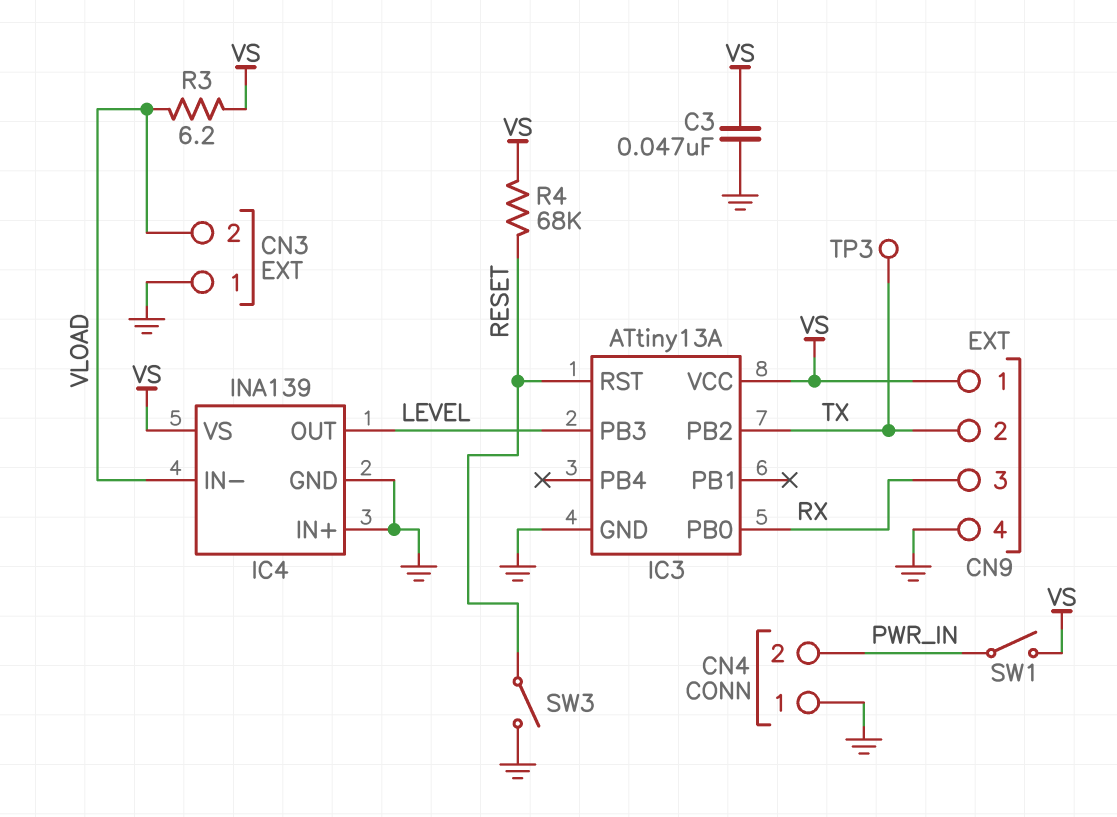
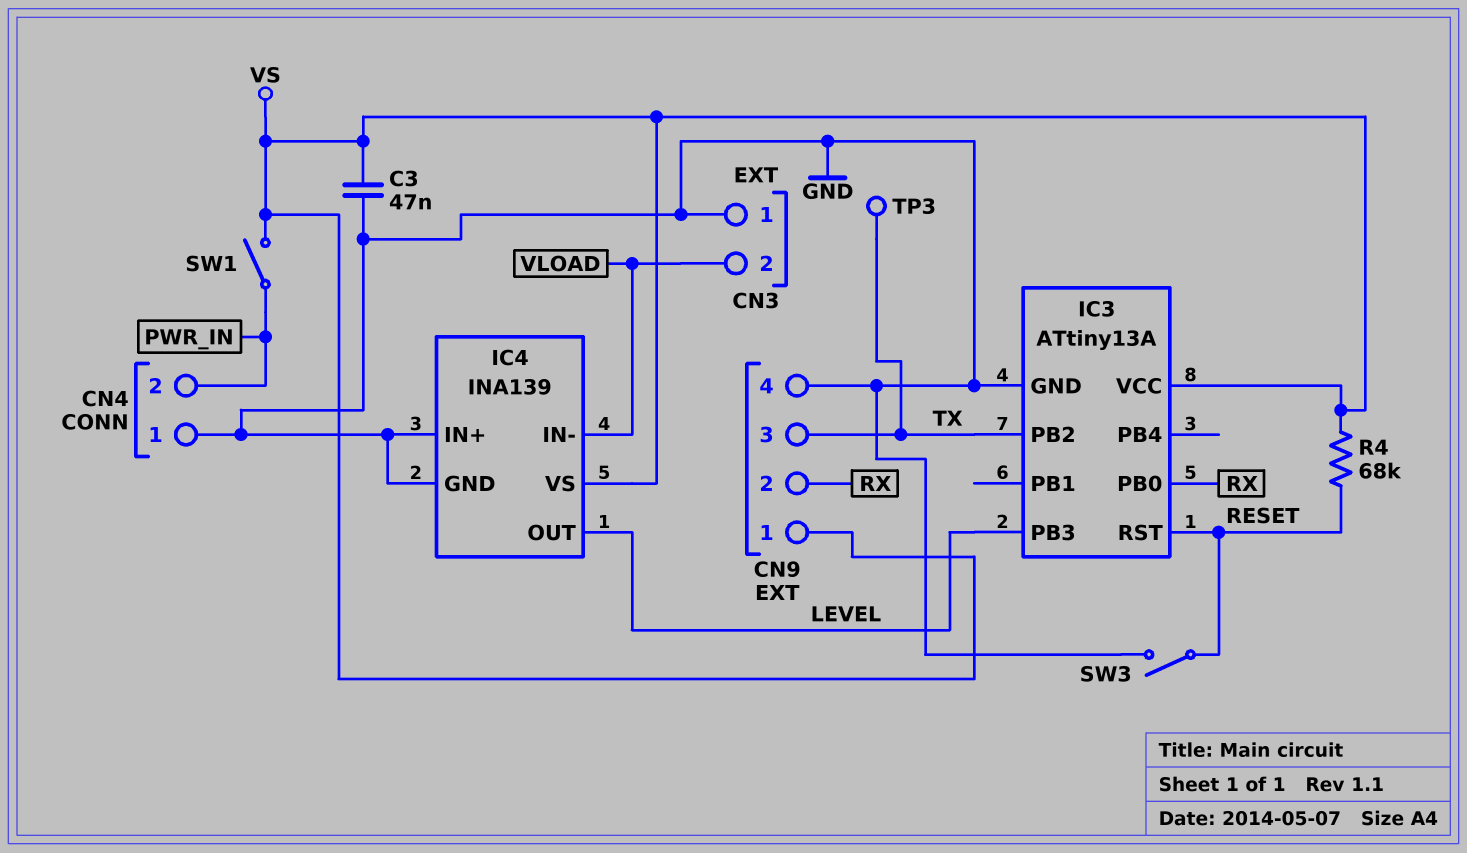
CN9 pin 2: TX -> RX
CN9 pin 3: RX -> TX
R3: 6.2 (VLOAD, VS) -> none

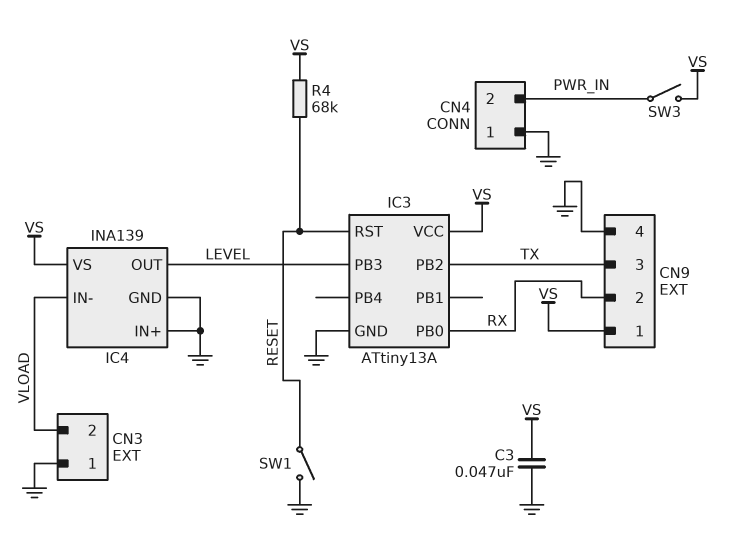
SW1: switch (PWR_IN, VS) -> switch (GND, RESET)
SW3: switch (GND, RESET) -> switch (PWR_IN, VS)
TP3: test point (TX) -> none

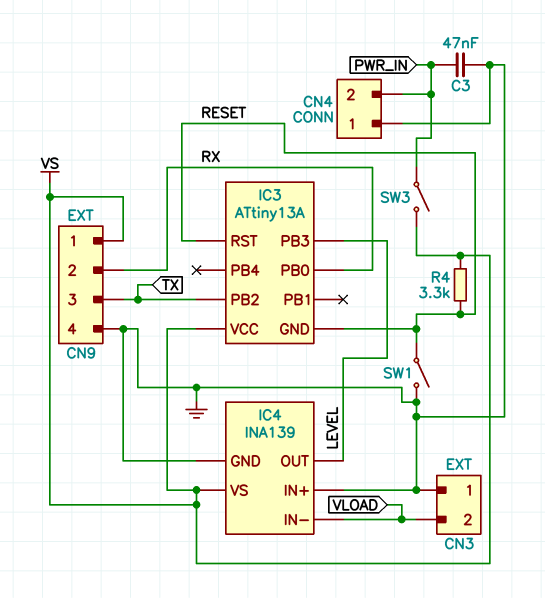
C3: 47nF (GND, VS) -> 47nF (GND, PWR_IN)
IC3 pin GND: GND -> RESET
R4: 68k (RESET, VS) -> 3.3k (RESET, VS)

